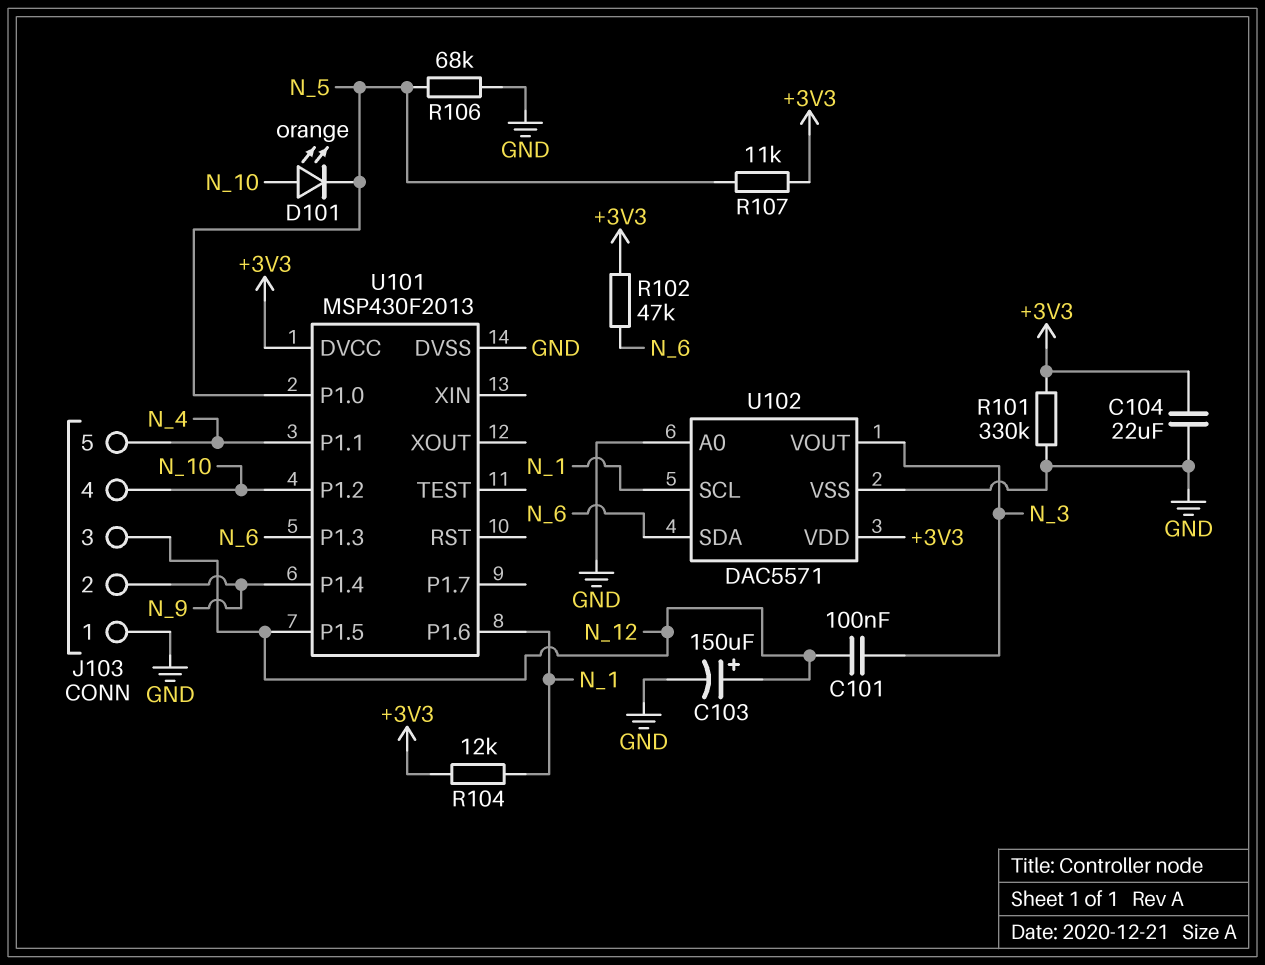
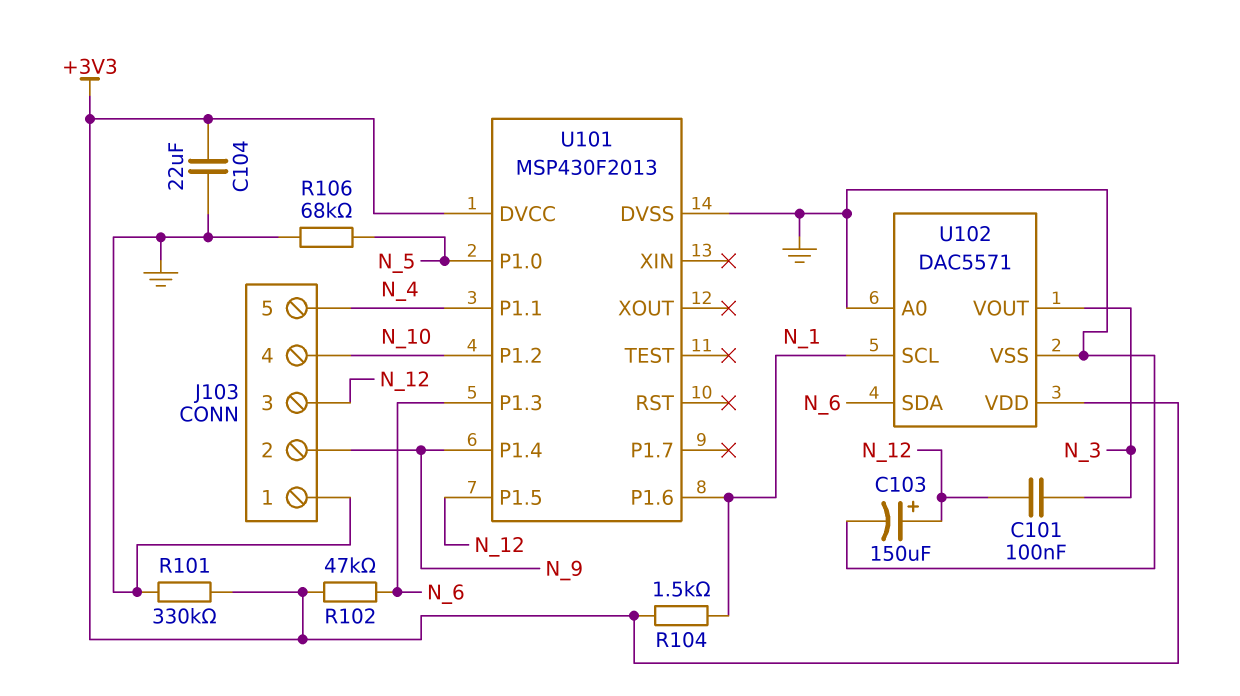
D101: LED orange (A N_10, K N_5) -> none
R104: 12k (+3V3, N_1) -> 1.5k (+3V3, N_1)
R107: 11k (+3V3, N_5) -> none

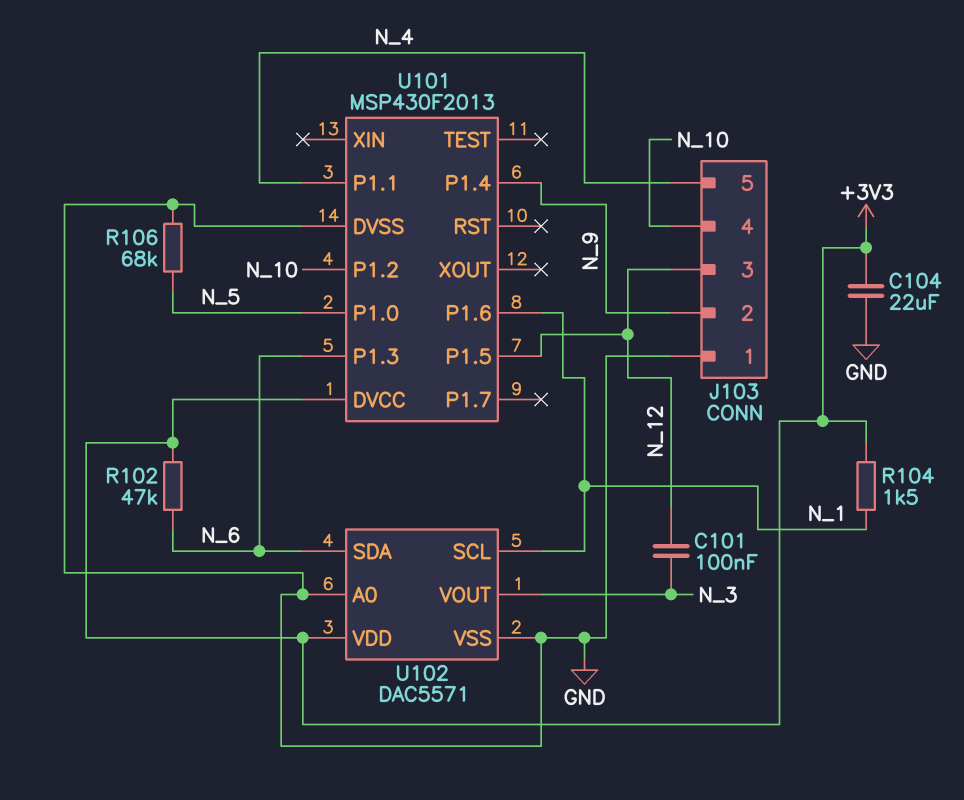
C103: 150uF (plus N_12, minus GND) -> none
R101: 330k (+3V3, GND) -> none

